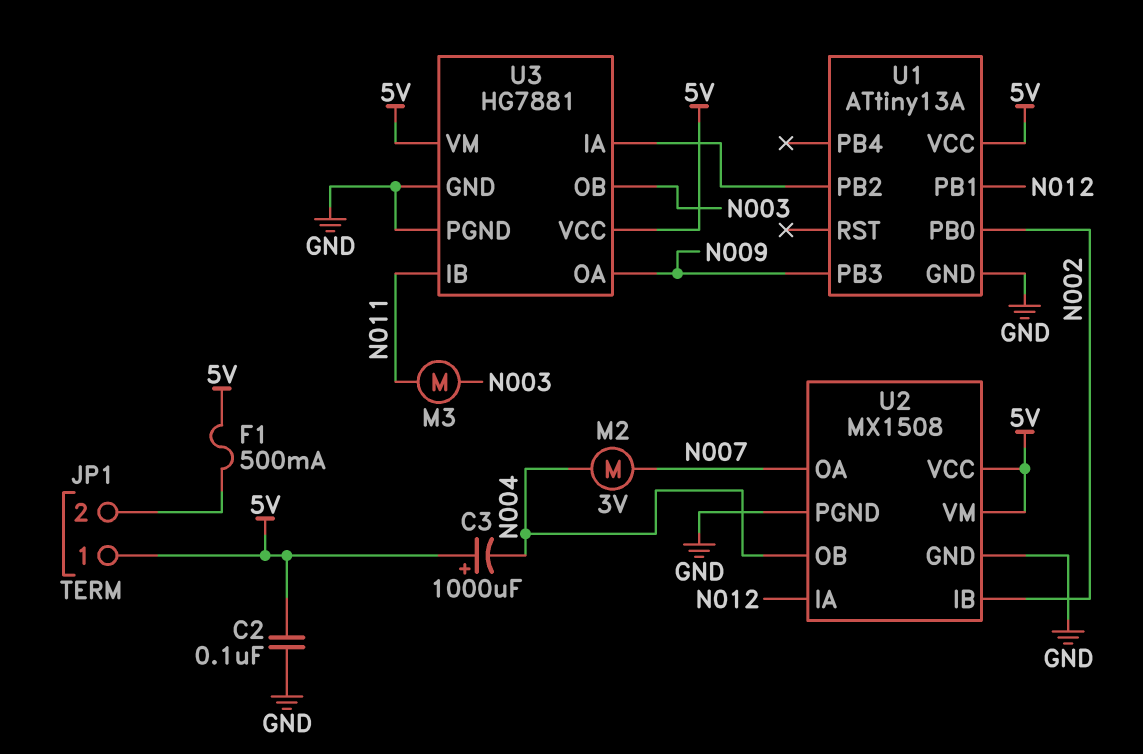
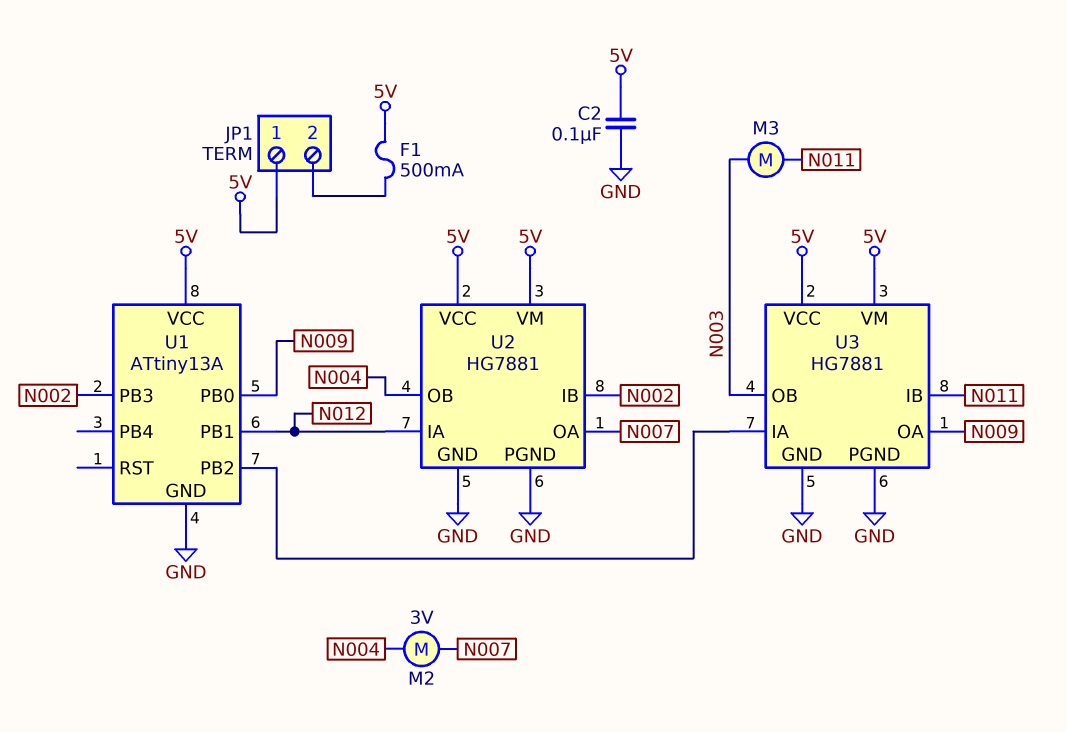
C3: 1000uF (plus 5V, minus N004) -> none
U1 pin PB0: N002 -> N009
U1 pin PB3: N009 -> N002
U2: MX1508 -> HG7881

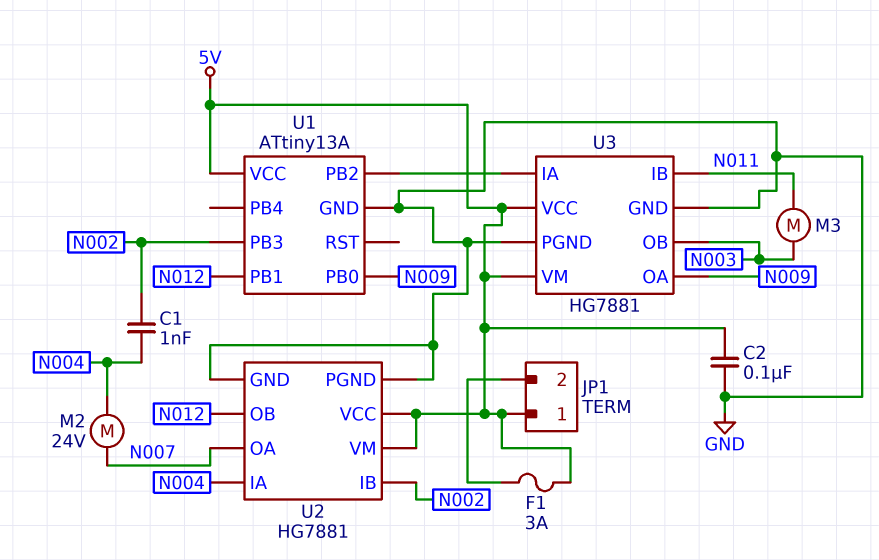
C1: none -> 1nF (N002, N004)
F1: 500mA (5V, JP1/2) -> 3A (5V, JP1/2)
M2: motor 3V (N004, N007) -> motor 24V (N004, N007)
U2 pin IA: N012 -> N004
U2 pin OB: N004 -> N012

